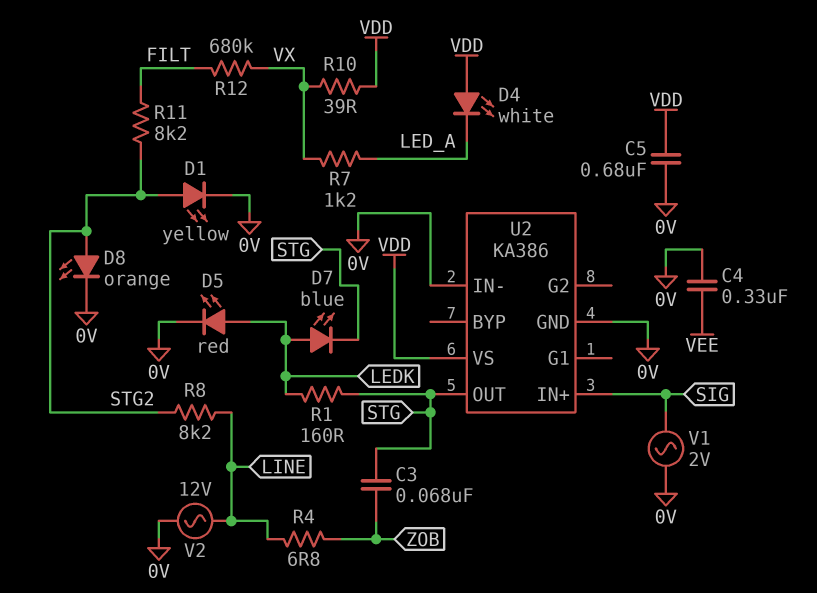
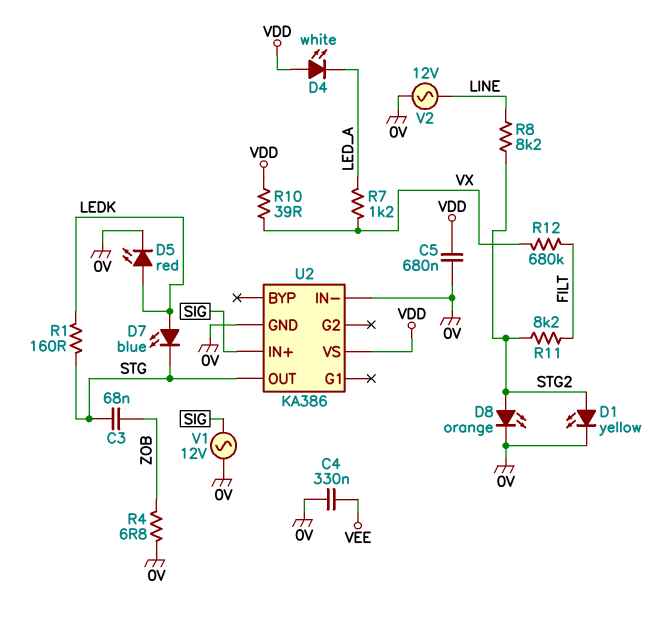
R4: 6.8 (LINE, ZOB) -> 6.8 (0V, ZOB)
V1: AC 2V (0V, SIG) -> AC 12V (0V, SIG)

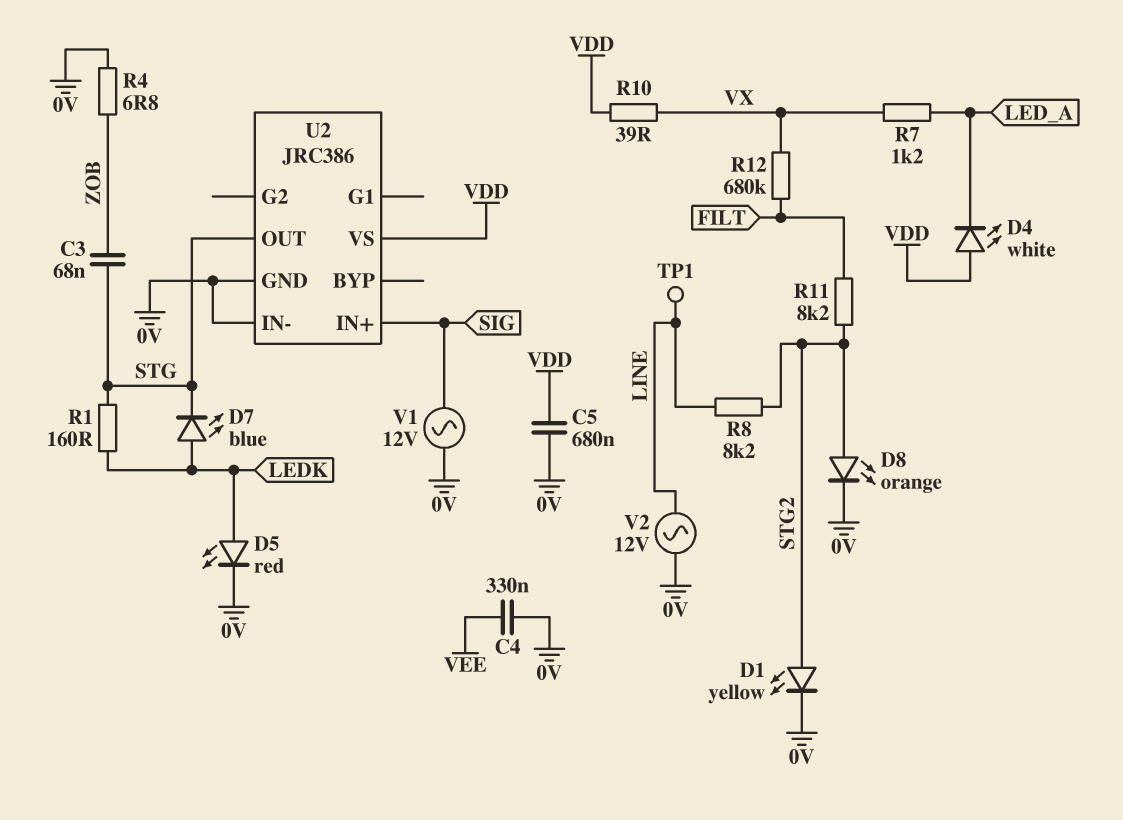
TP1: none -> test point (LINE)
U2: KA386 -> JRC386

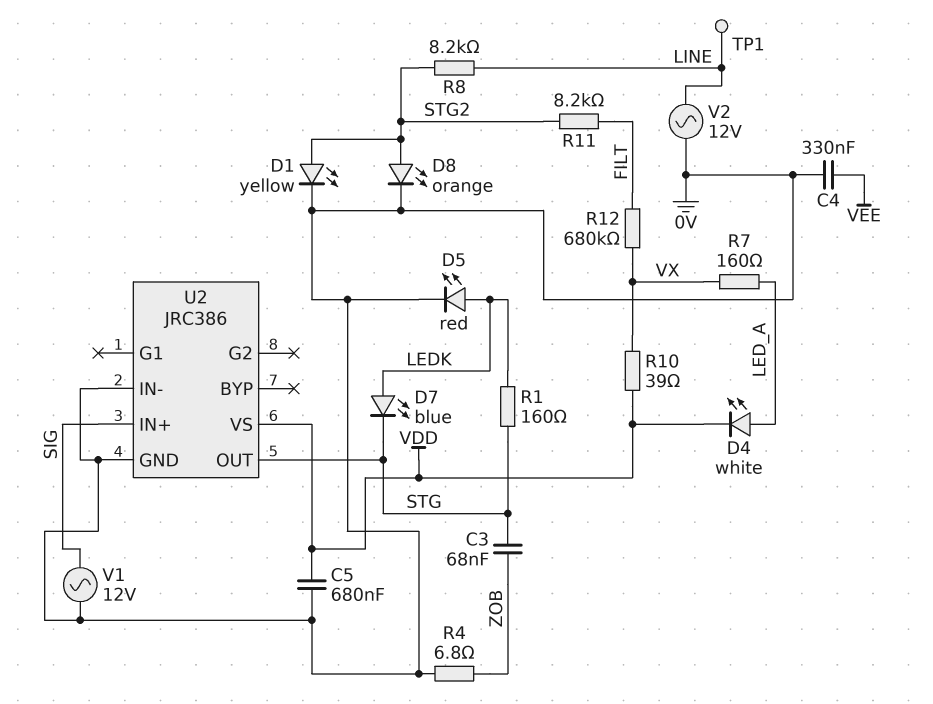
D4: LED white (A VDD, K LED_A) -> LED white (A LED_A, K VDD)
R7: 1.2k (LED_A, VX) -> 160 (LED_A, VX)

